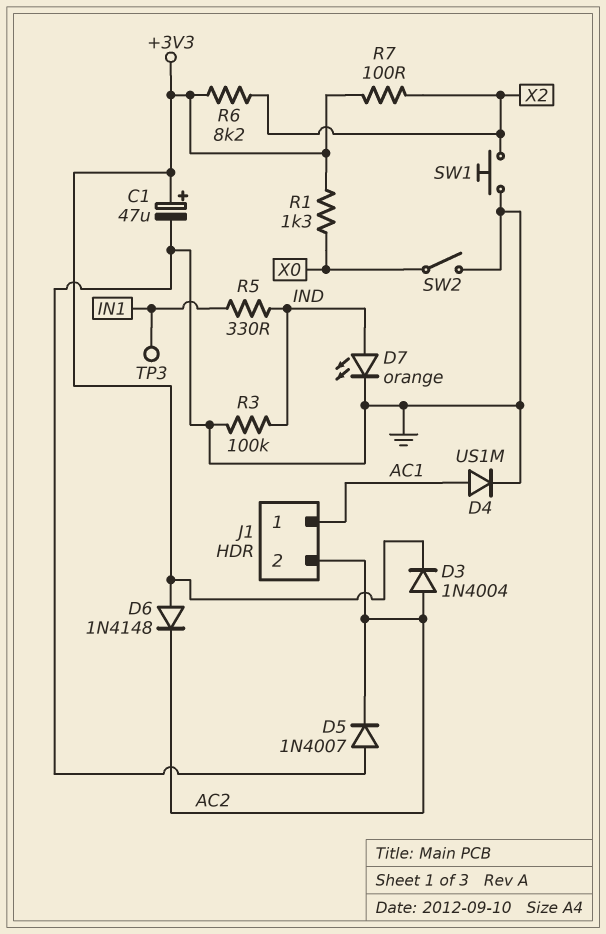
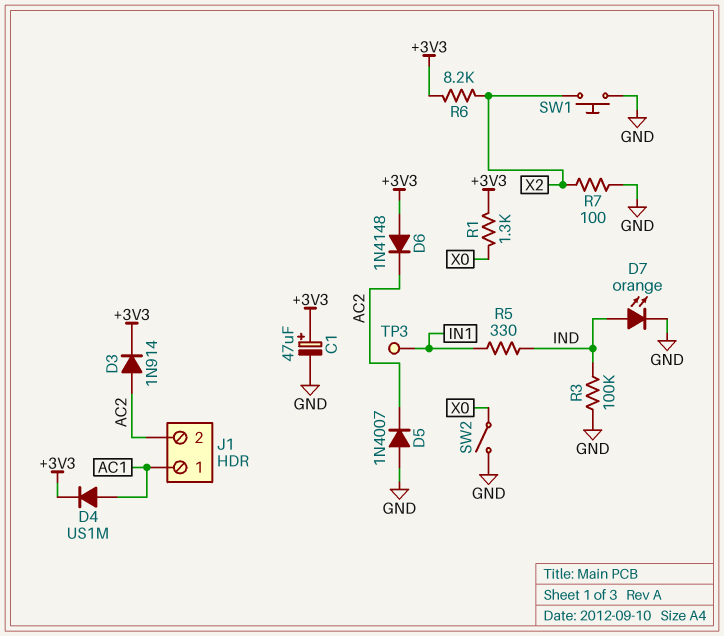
D3: diode 1N4004 (A AC2, K +3V3) -> diode 1N914 (A AC2, K +3V3)
D4: diode US1M (A AC1, K GND) -> diode US1M (A AC1, K +3V3)
R7: 100 (+3V3, X2) -> 100 (GND, X2)

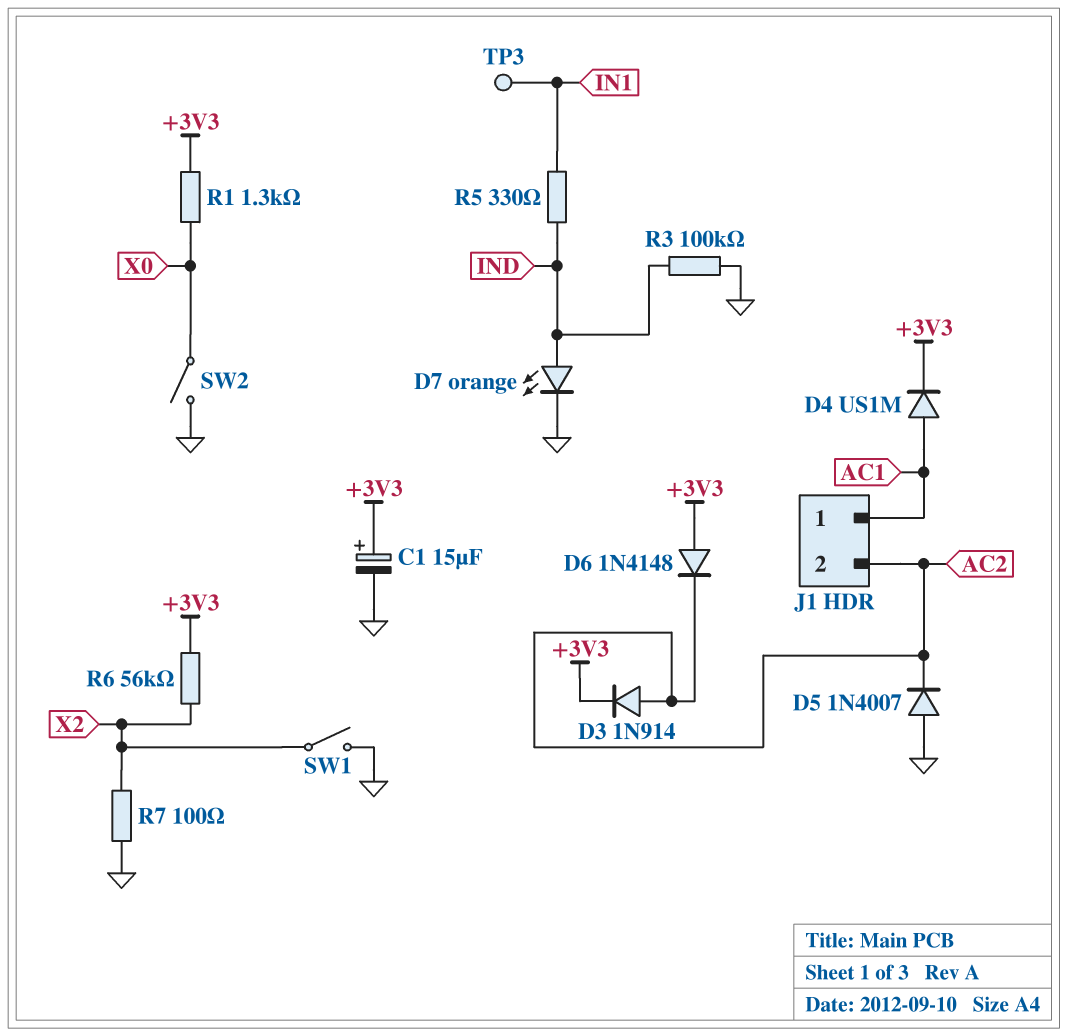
C1: 47uF (plus +3V3, minus GND) -> 15uF (plus +3V3, minus GND)
R6: 8.2k (+3V3, X2) -> 56k (+3V3, X2)
SW1: button (GND, X2) -> switch (GND, X2)

